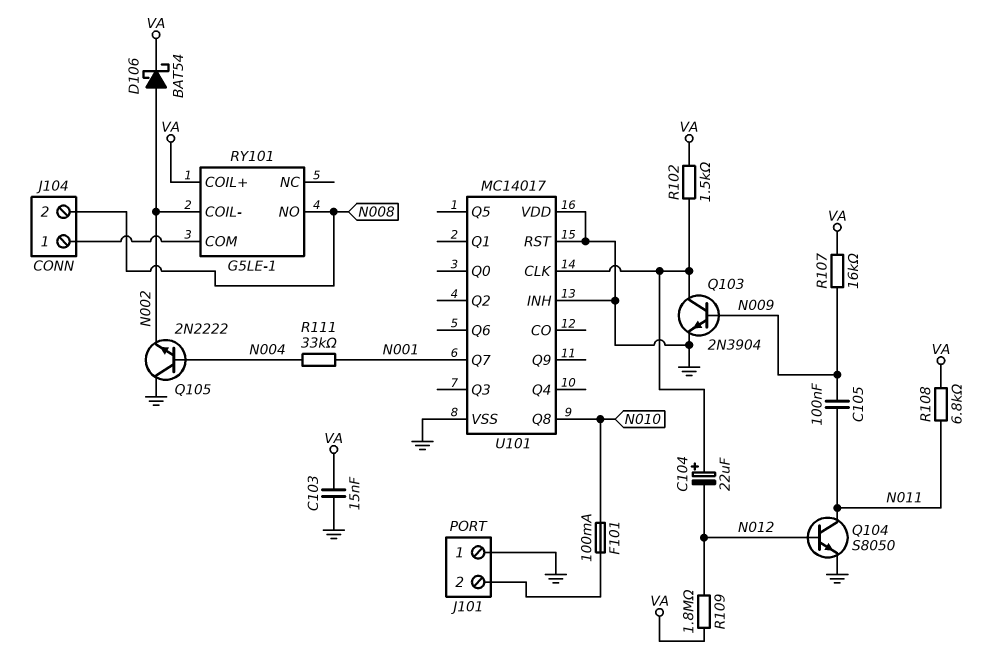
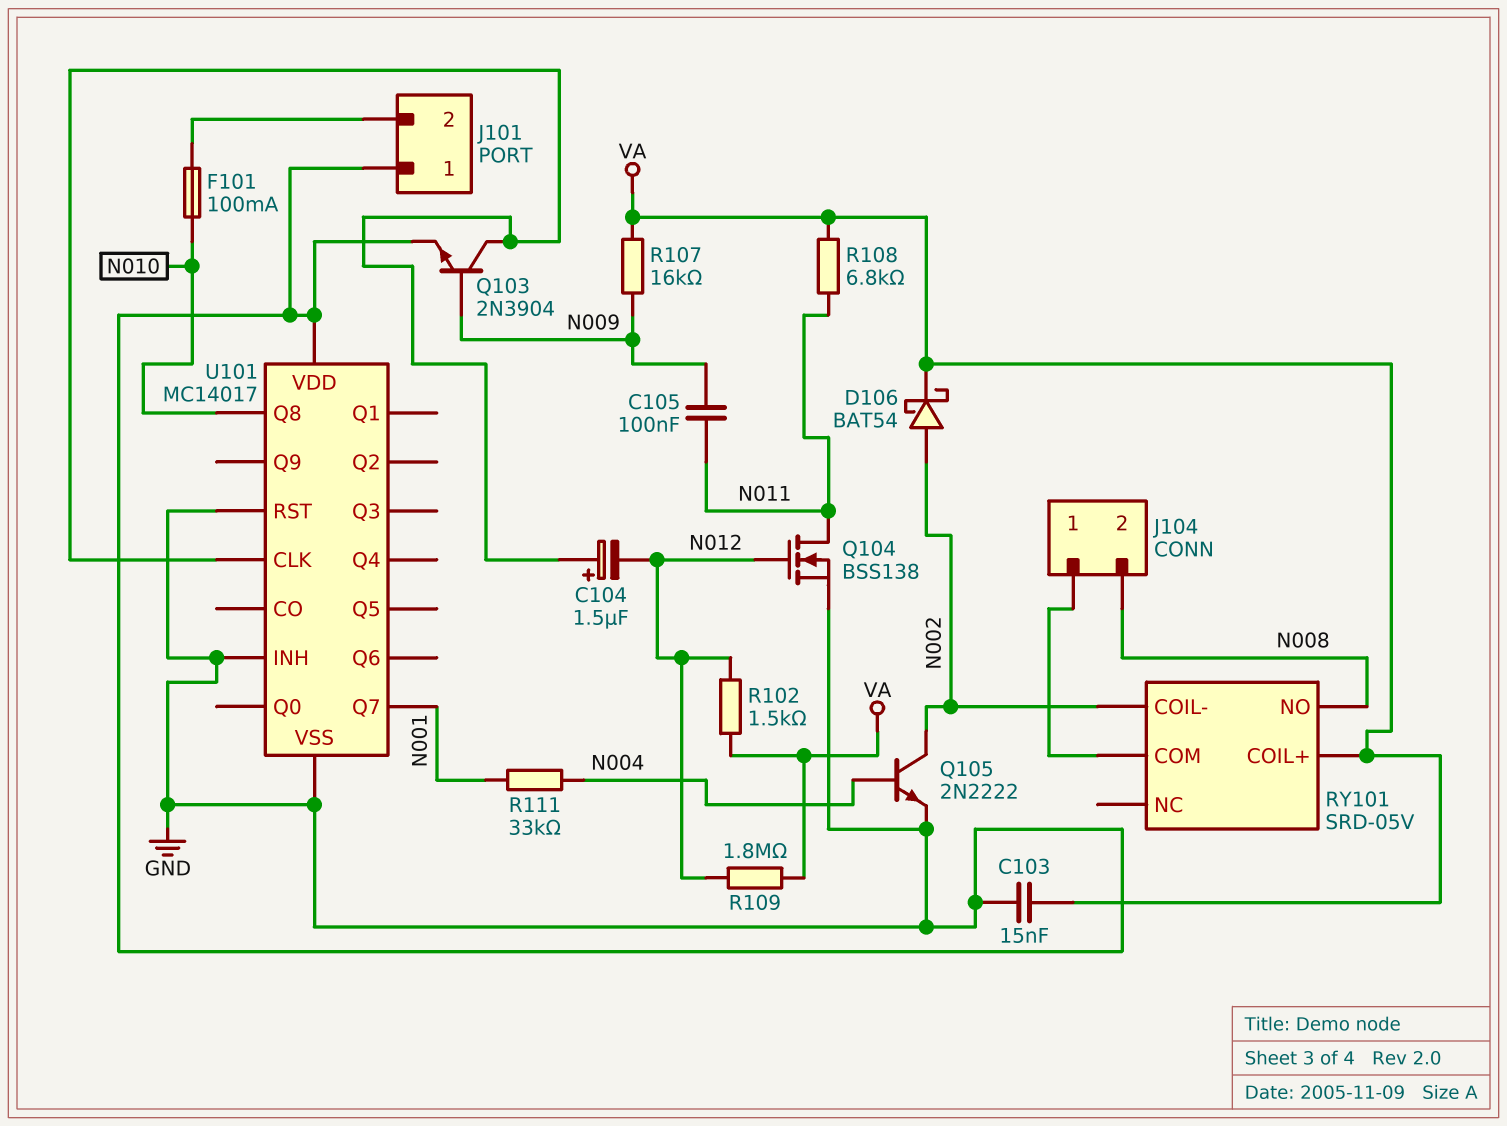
C104: 22uF (plus U101/CLK, minus N012) -> 1.5uF (plus U101/CLK, minus N012)
Q104: NPN S8050 (B N012, C N011, E GND) -> NMOS BSS138 (G N012, D N011, S GND)
Q105: NPN 2N2222 (B N004, C GND, E N002) -> NPN 2N2222 (B N004, C N002, E GND)
R102: 1.5k (U101/CLK, VA) -> 1.5k (N012, VA)
RY101: G5LE-1 -> SRD-05V

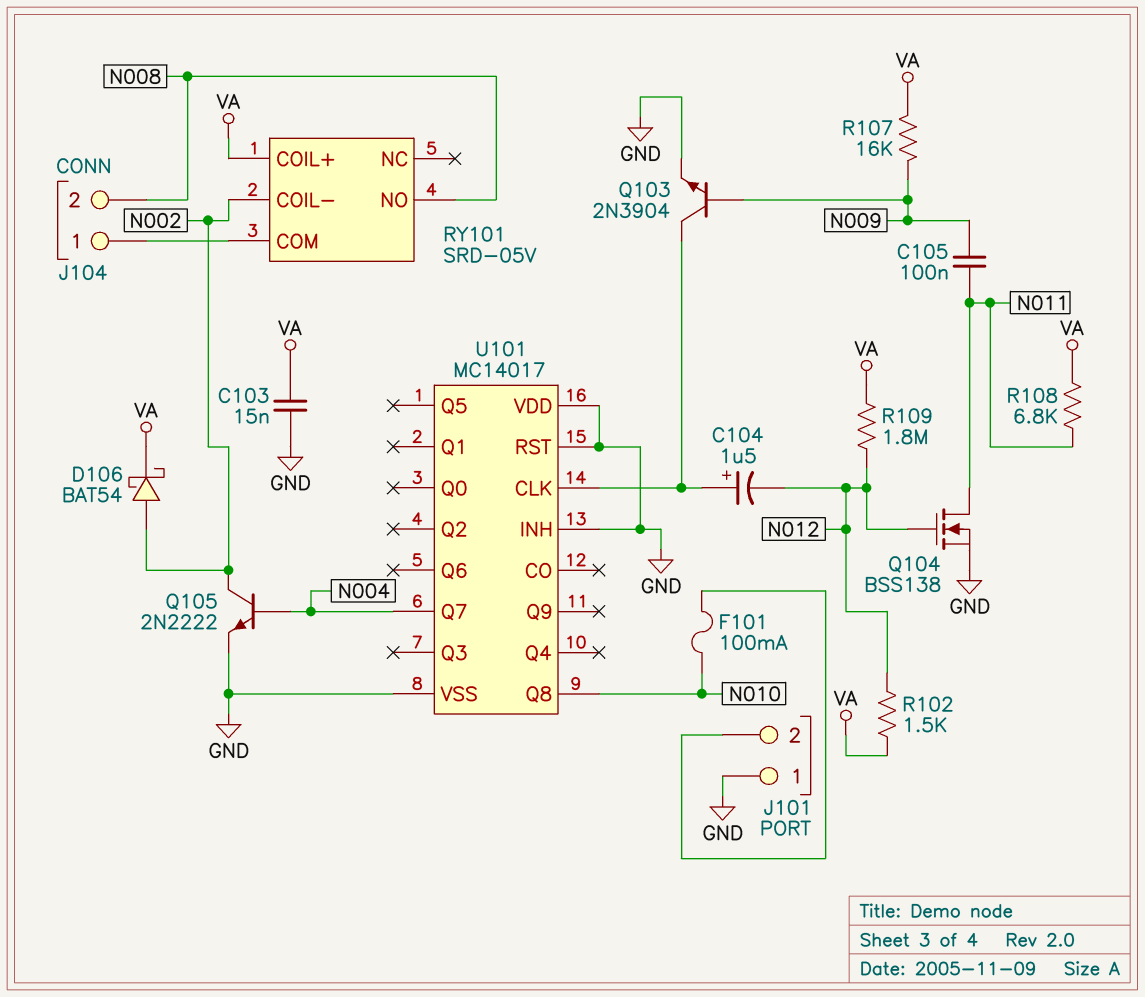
R111: 33k (N001, N004) -> none
U101 pin Q7: N001 -> N004

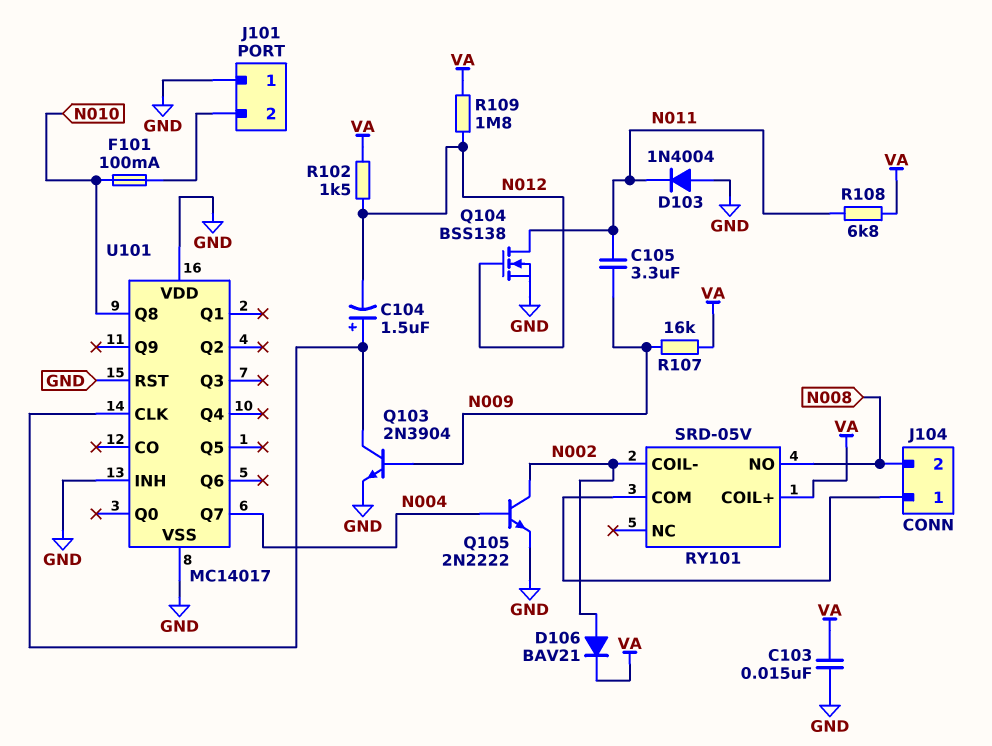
C105: 100nF (N009, N011) -> 3.3uF (N009, N011)
D103: none -> diode 1N4004 (A GND, K N011)
D106: schottky BAT54 (A N002, K VA) -> diode BAV21 (A N002, K VA)

